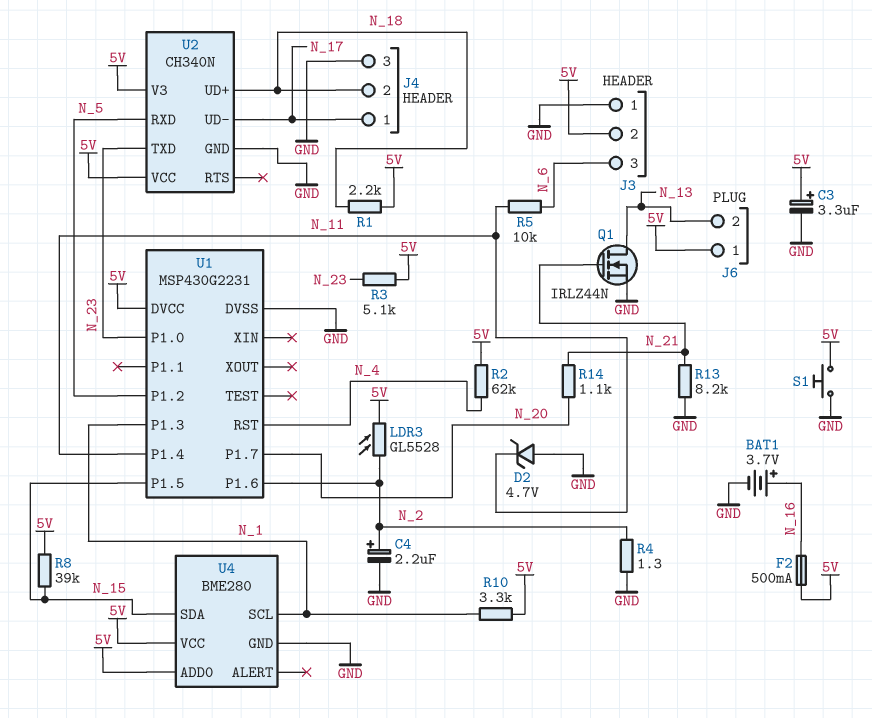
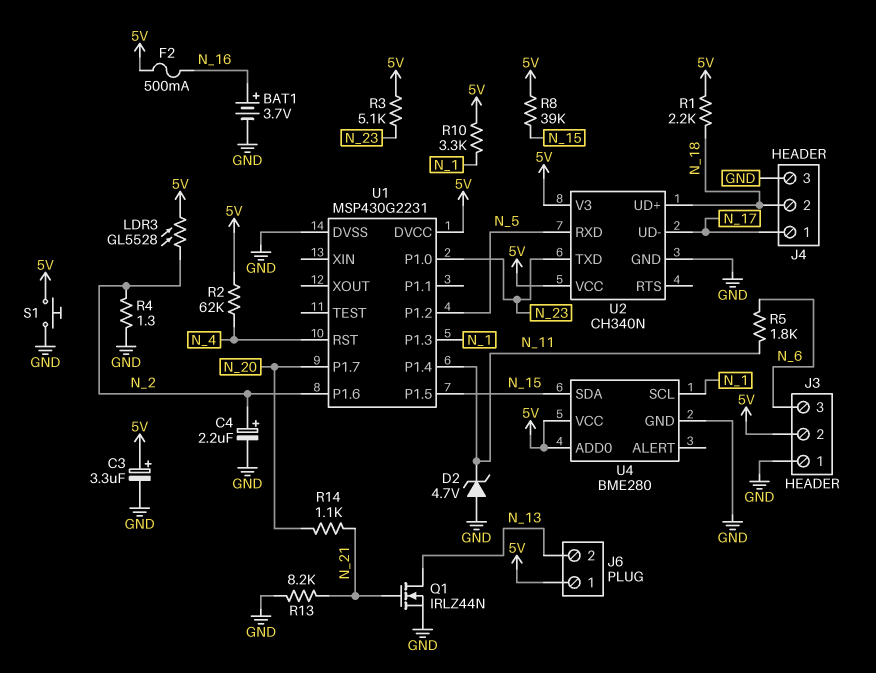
R5: 10k (N_6, N_11) -> 1.8k (N_6, N_11)

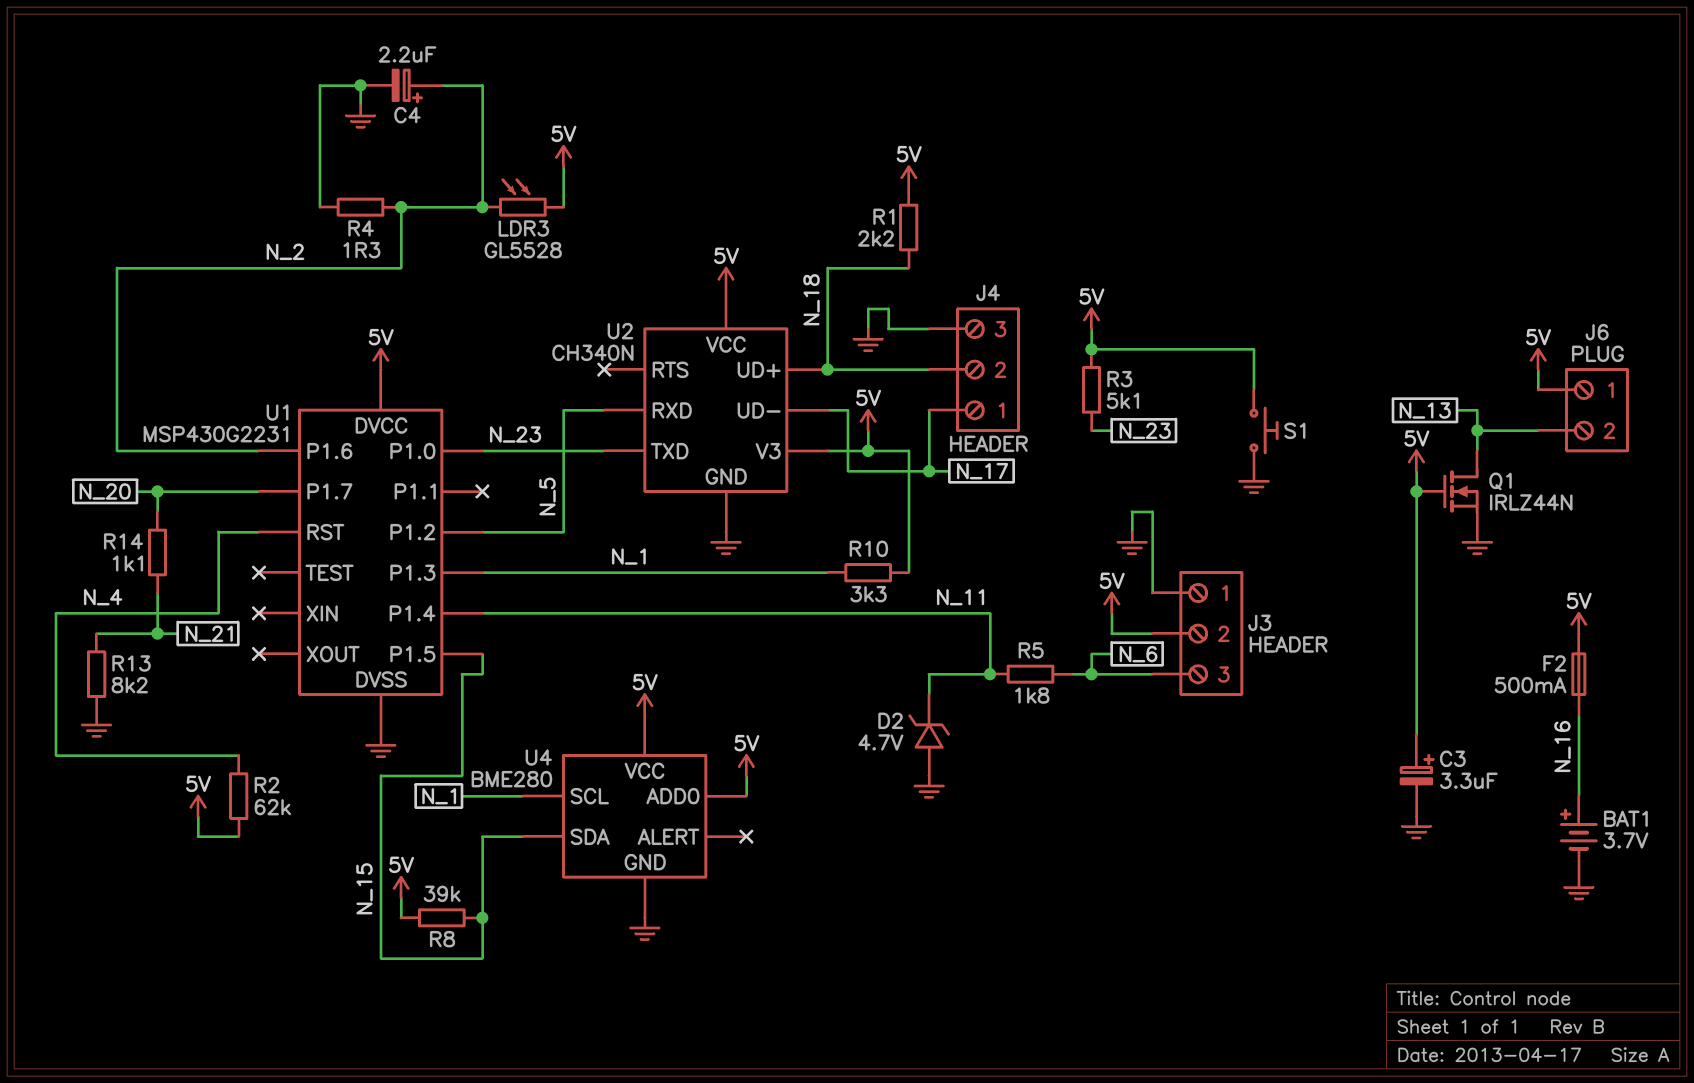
Q1: NMOS IRLZ44N (G N_21, D N_13, S GND) -> NMOS IRLZ44N (G 5V, D N_13, S GND)

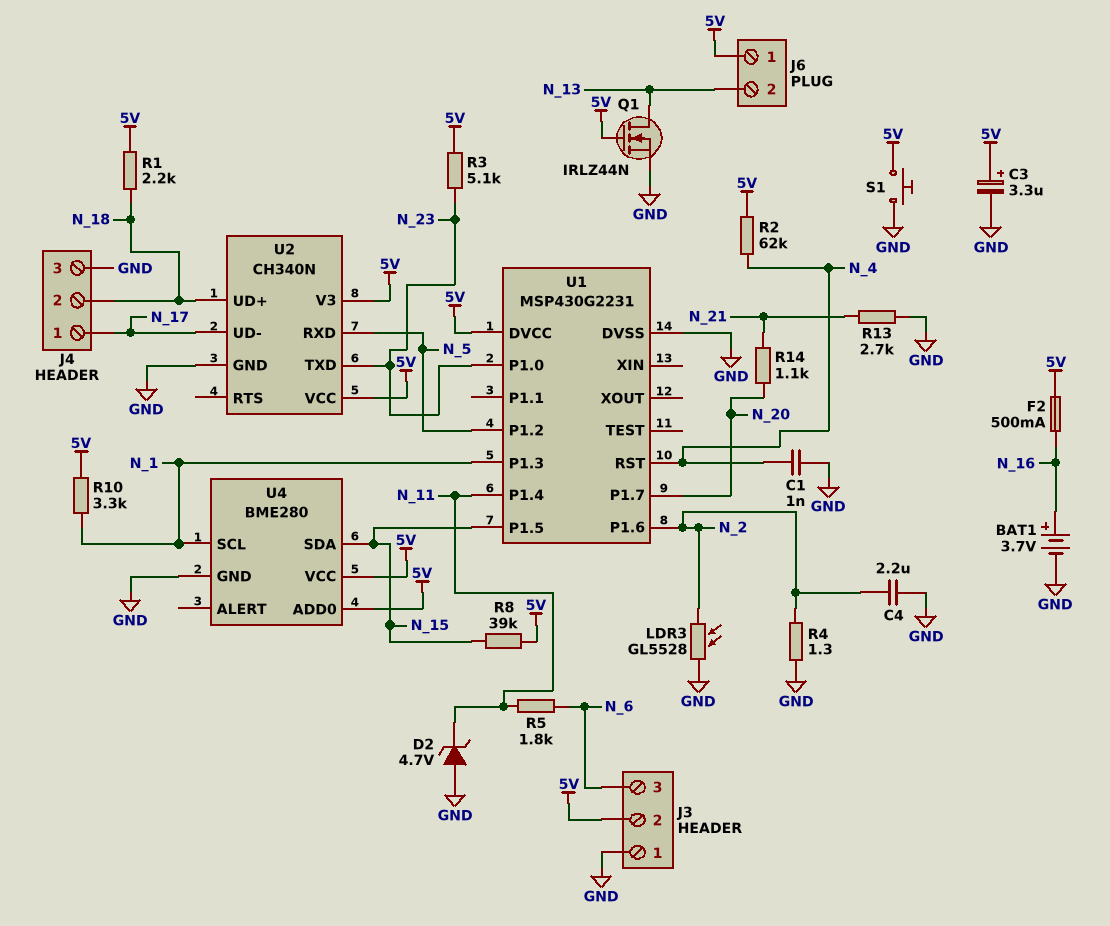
C1: none -> 1nF (GND, N_4)
C4: 2.2uF (plus N_2, minus GND) -> 2.2uF (GND, N_2)
LDR3: GL5528 (5V, N_2) -> GL5528 (GND, N_2)
R13: 8.2k (GND, N_21) -> 2.7k (GND, N_21)

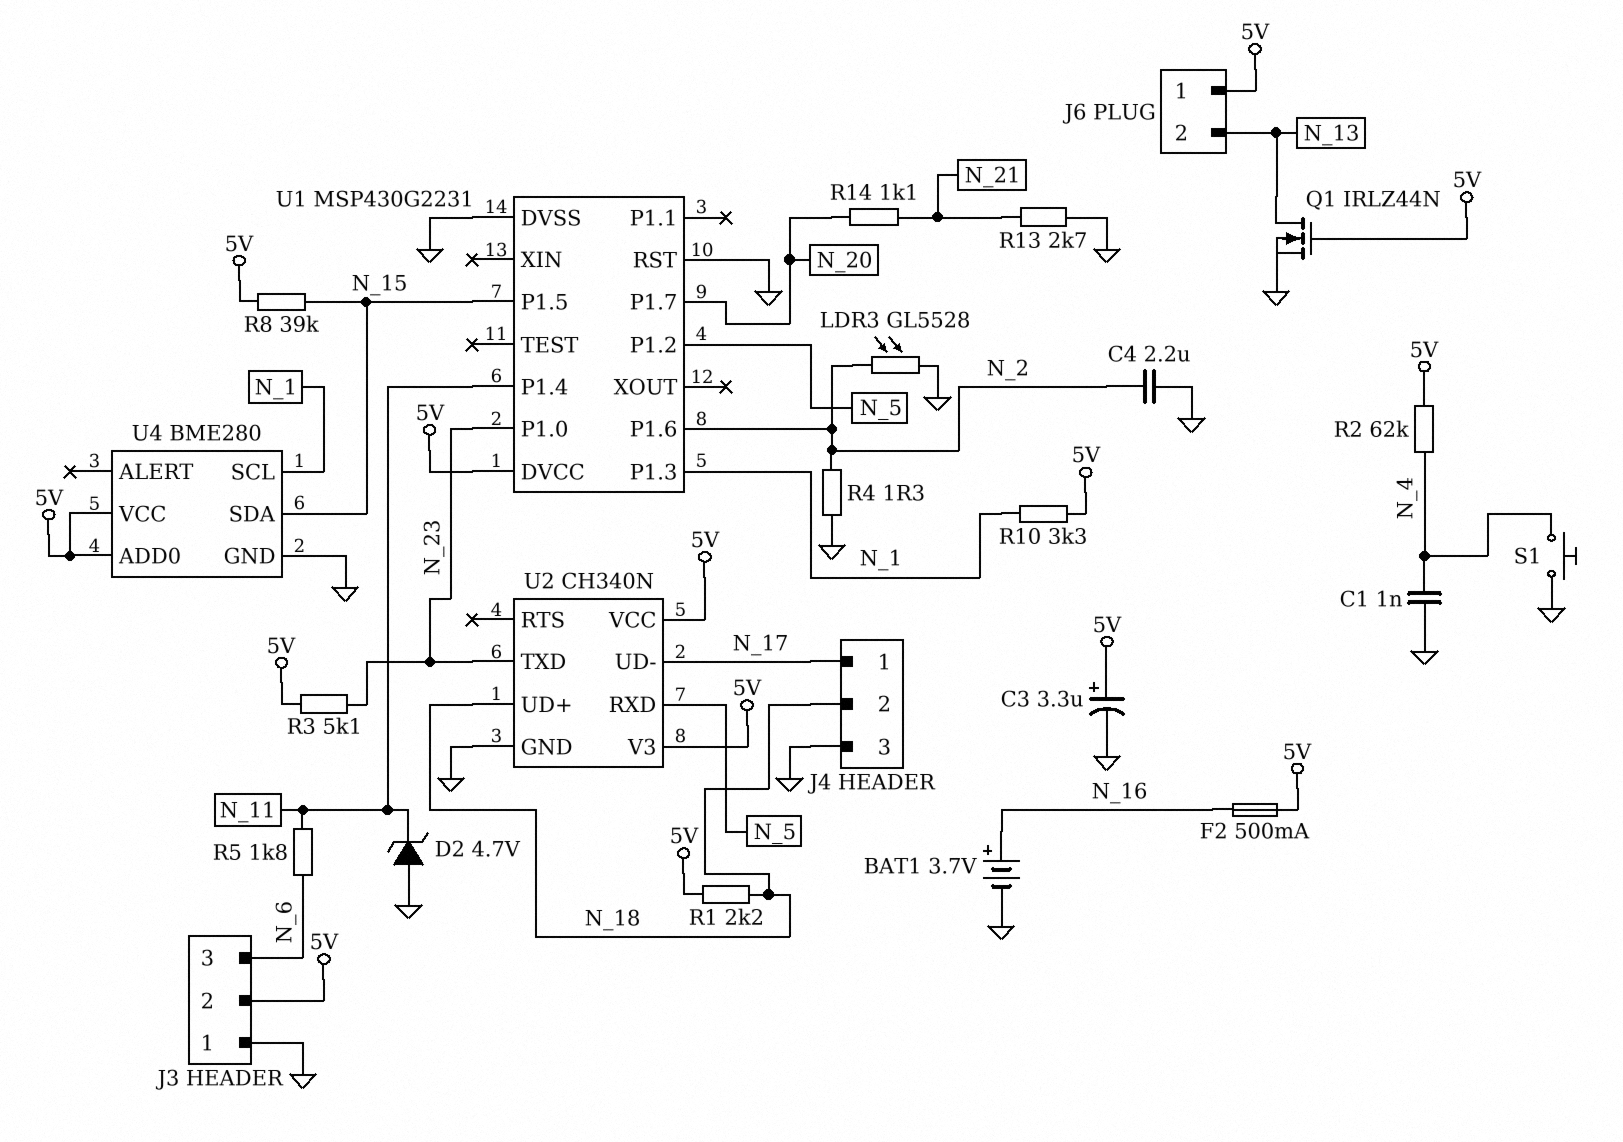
S1: button (5V, GND) -> button (GND, N_4)
U1 pin RST: N_4 -> GND

